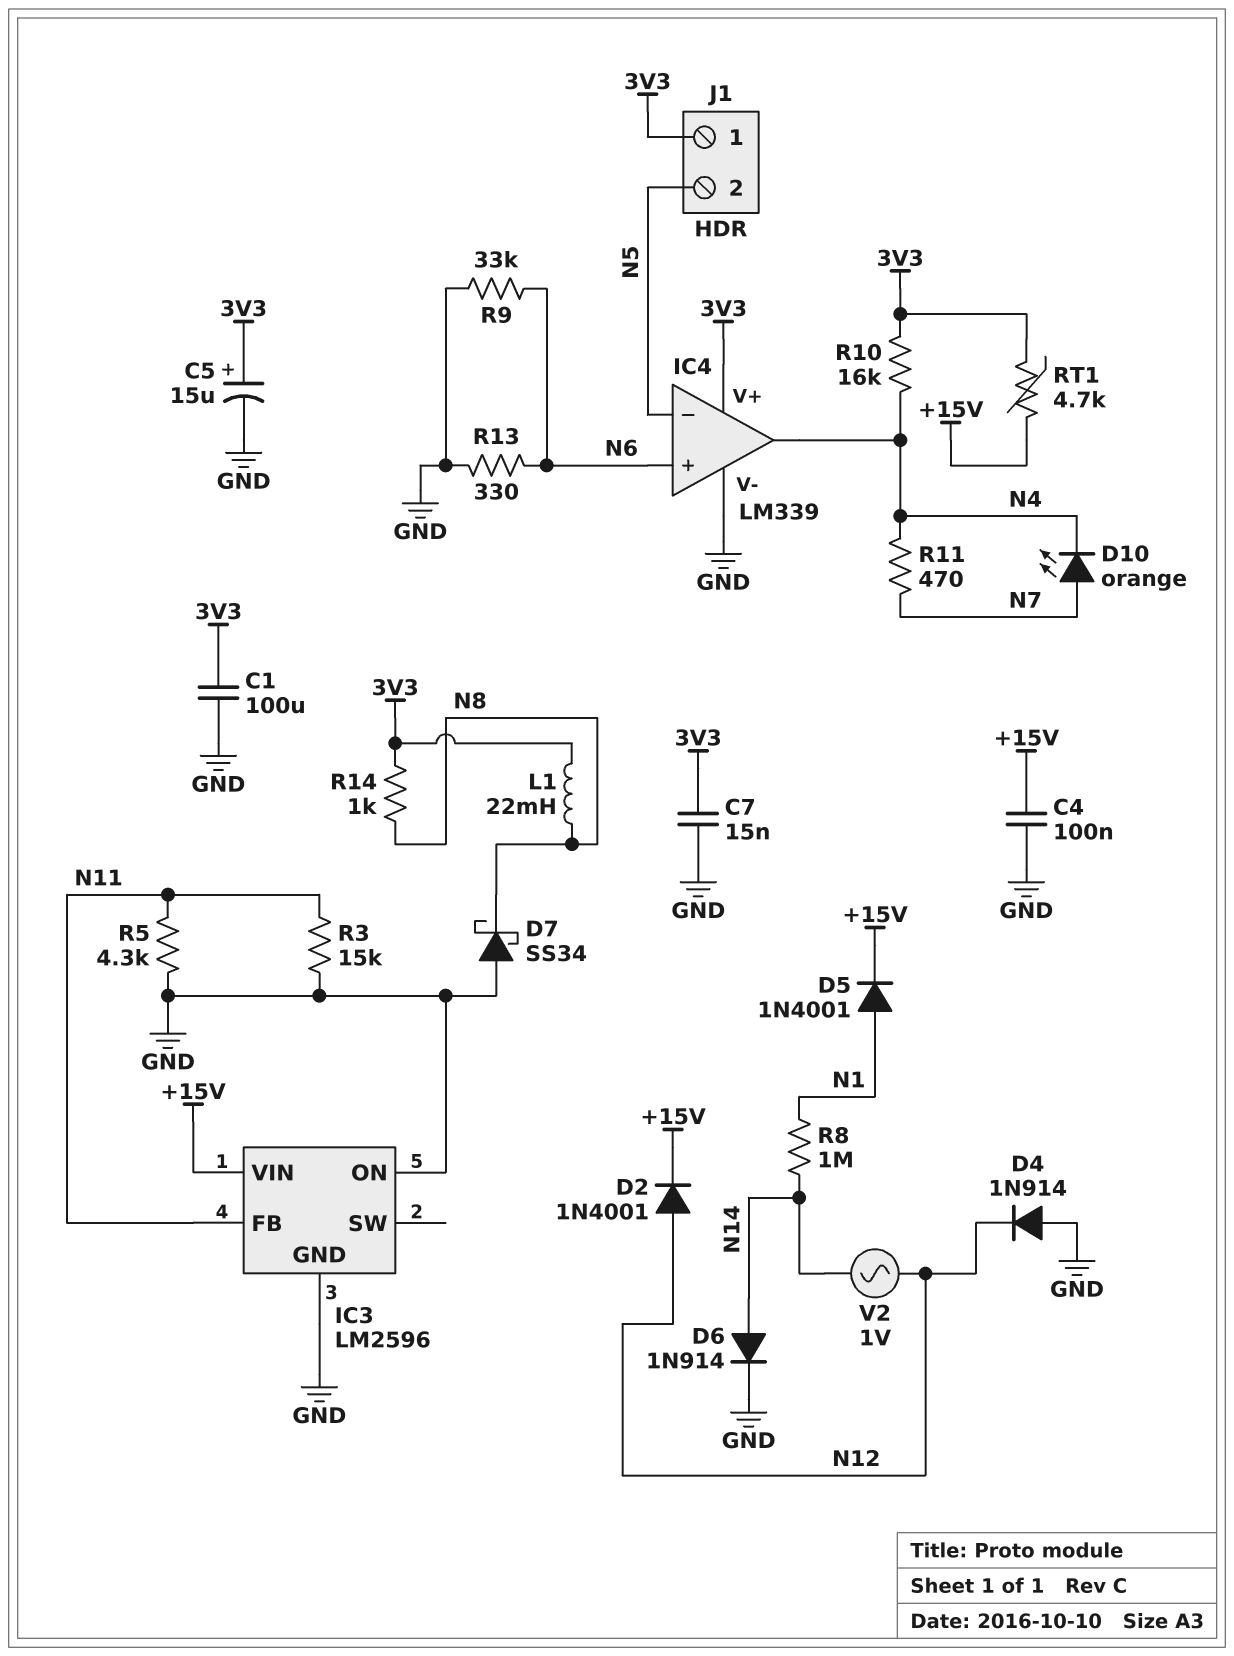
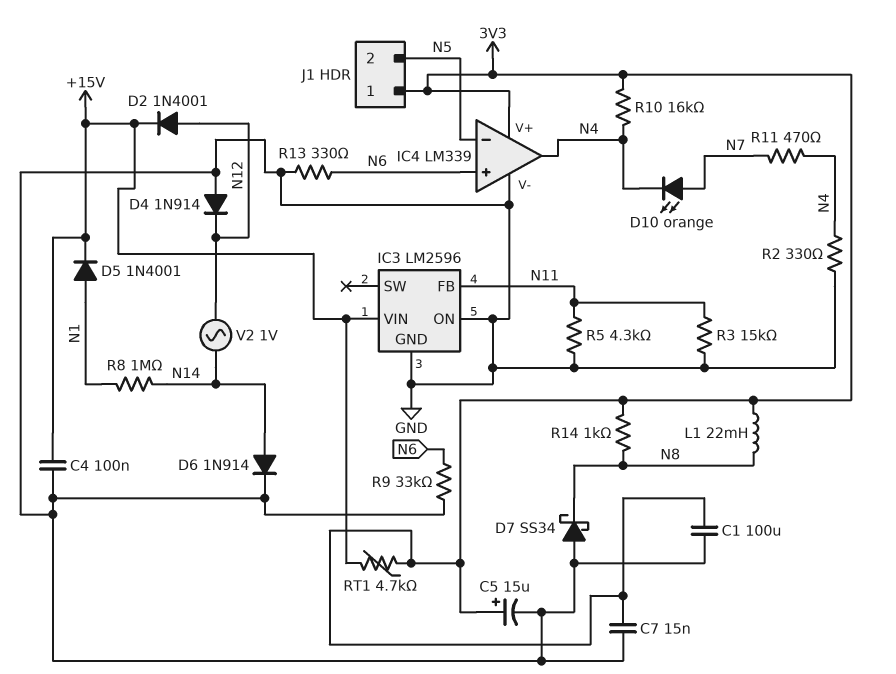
R2: none -> 330 (GND, N4)

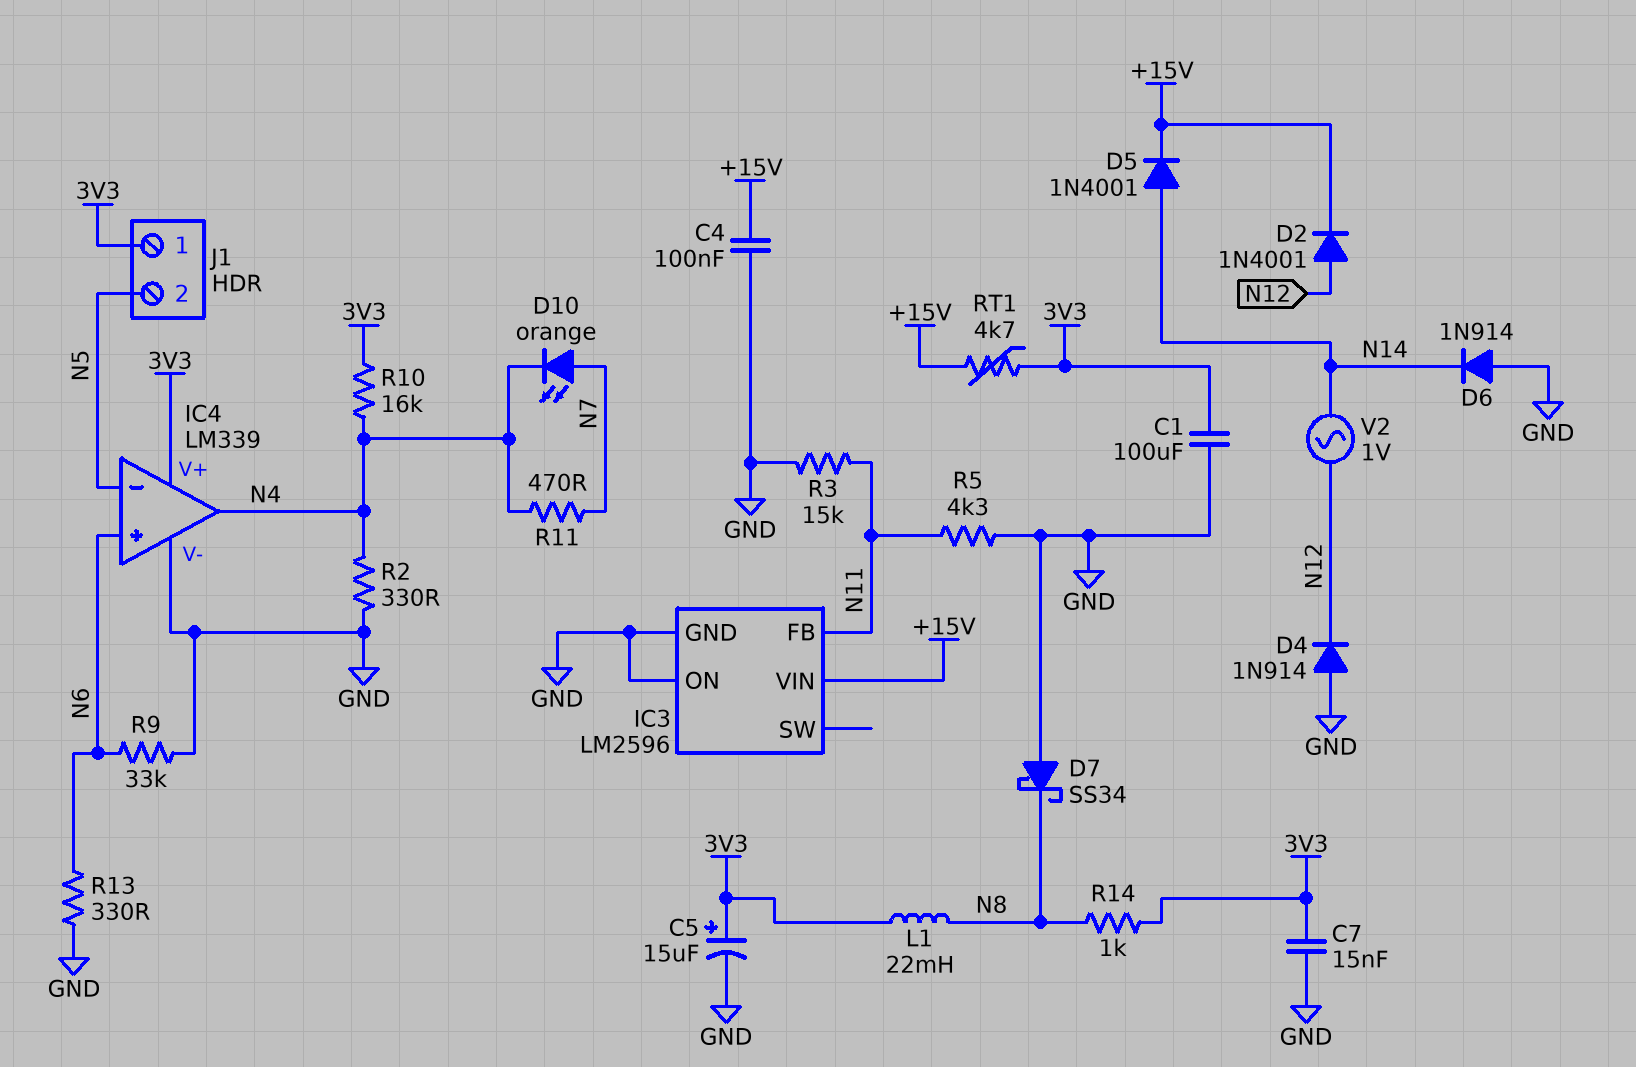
D5: diode 1N4001 (A N1, K +15V) -> diode 1N4001 (A N14, K +15V)
D6: diode 1N914 (A N14, K GND) -> diode 1N914 (A GND, K N14)
R8: 1M (N1, N14) -> none

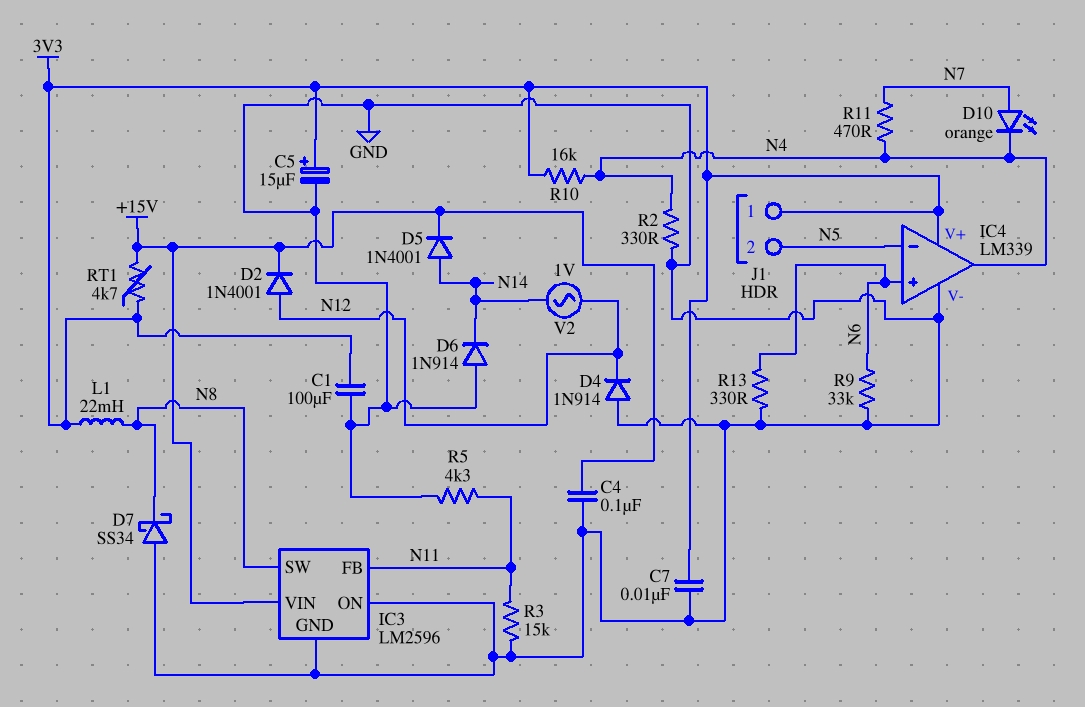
C7: 15nF (3V3, GND) -> 10nF (3V3, GND)
IC3 pin SW: none -> N8
R14: 1k (3V3, N8) -> none

